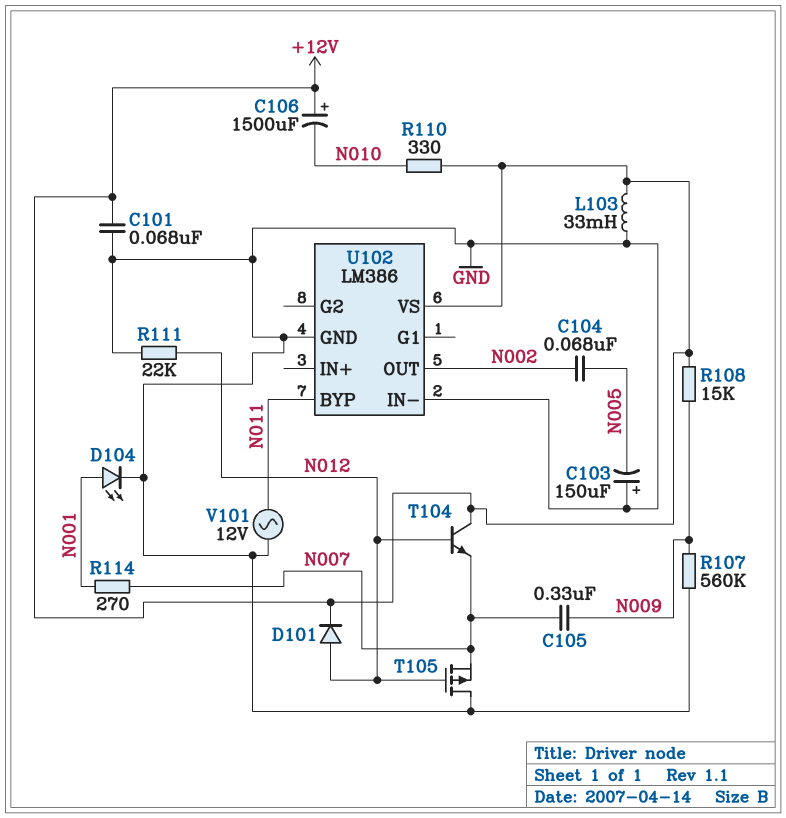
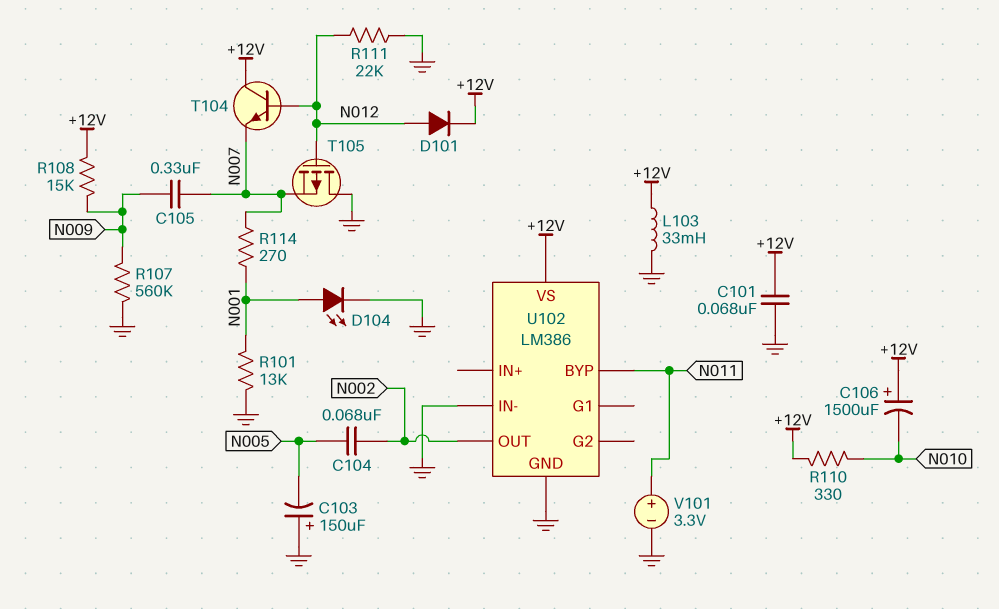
R101: none -> 13k (GND, N001)
V101: AC 12V (GND, N011) -> 3.3V (plus N011, minus GND)

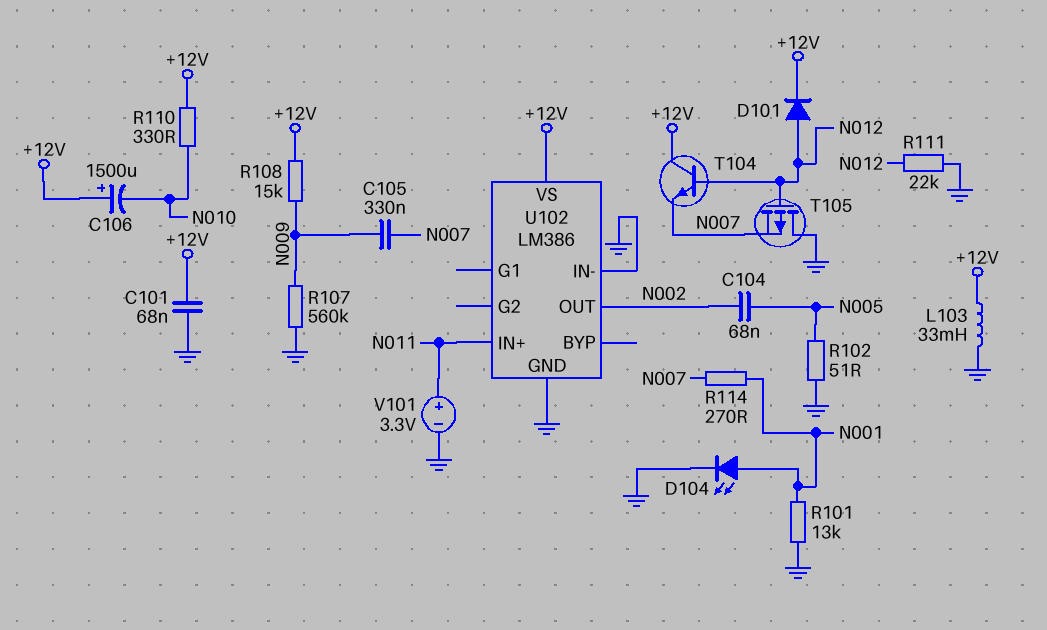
C103: 150uF (plus GND, minus N005) -> none
R102: none -> 51 (GND, N005)
U102 pin BYP: N011 -> none
U102 pin IN+: none -> N011

